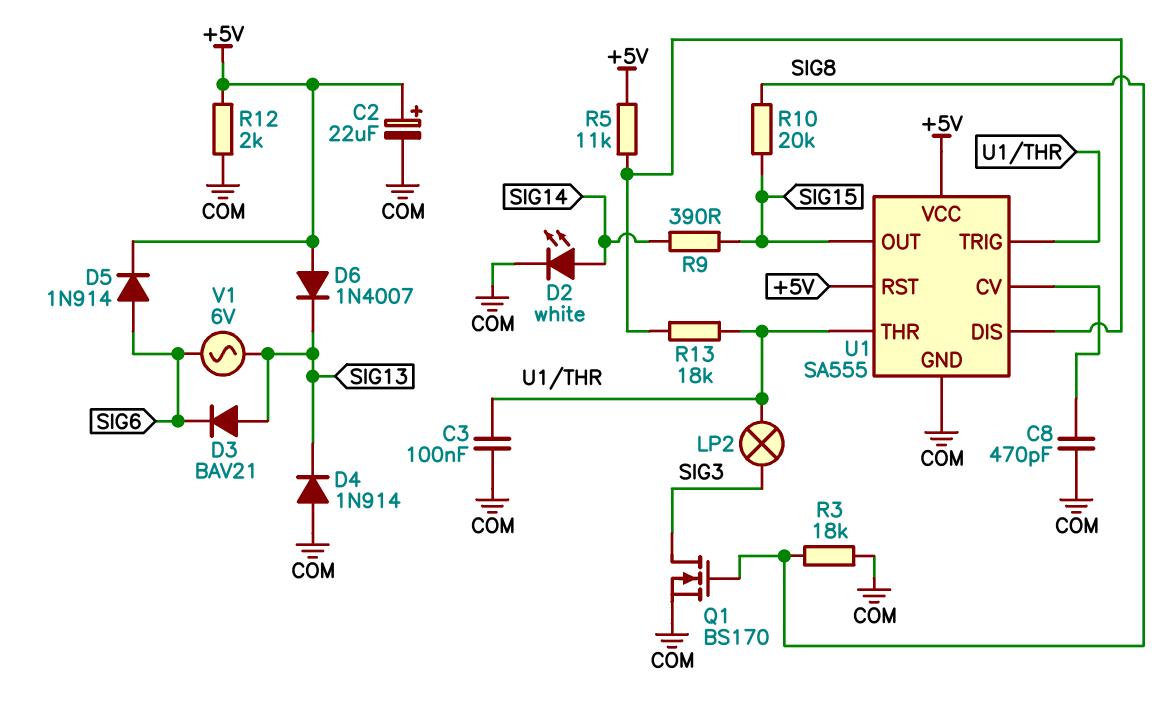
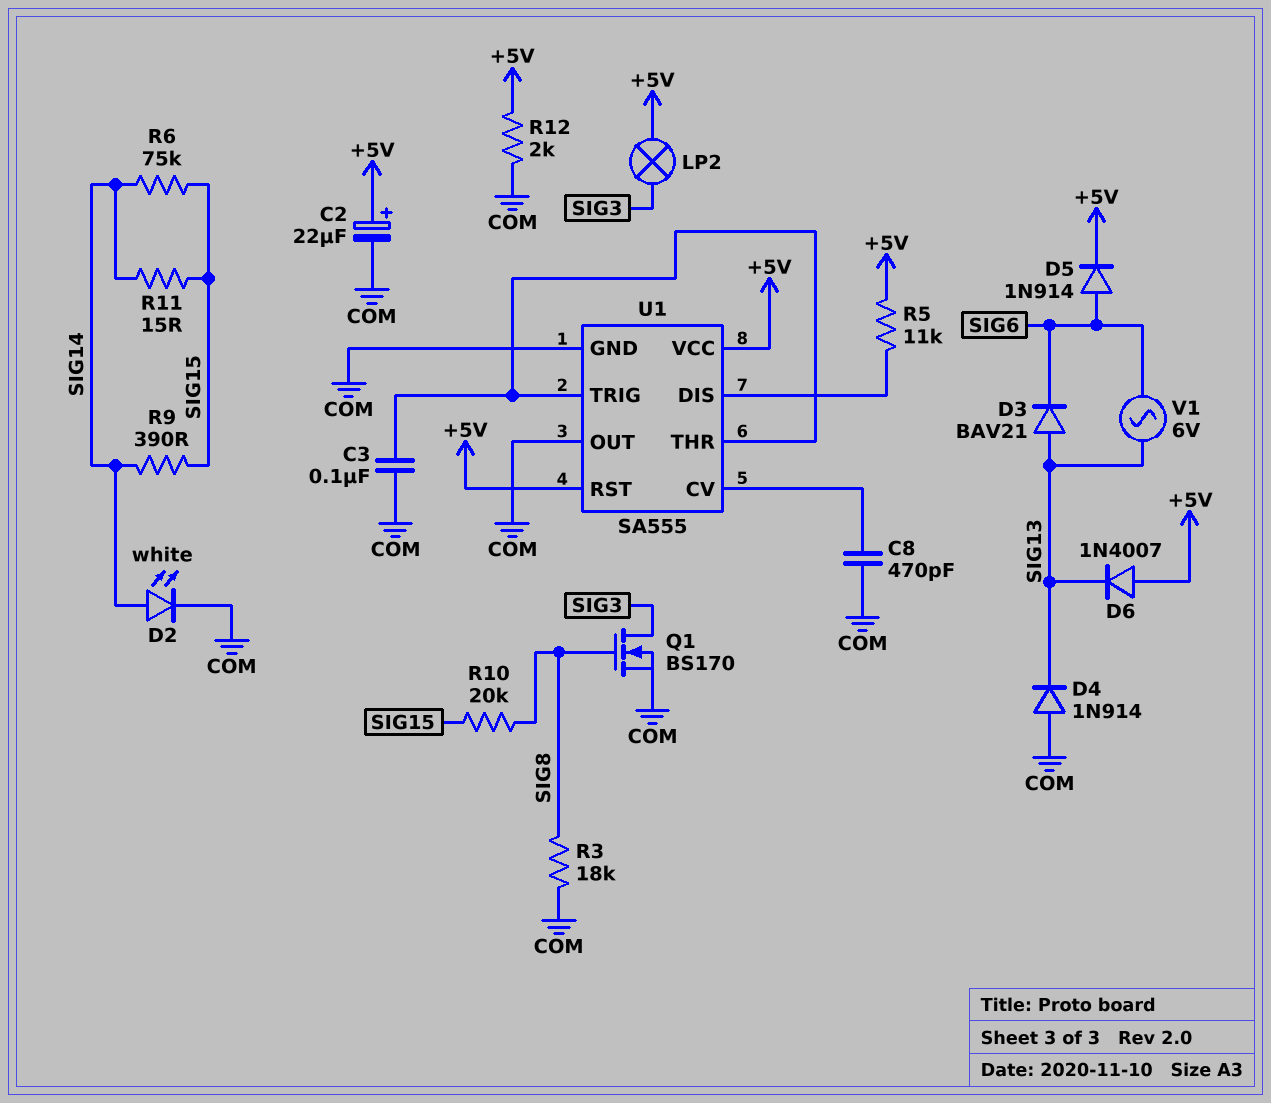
LP2: lamp (SIG3, U1/THR) -> lamp (+5V, SIG3)
R6: none -> 75k (SIG14, SIG15)
R11: none -> 15 (SIG14, SIG15)
R13: 18k (U1/DIS, U1/THR) -> none
U1 pin OUT: SIG15 -> COM

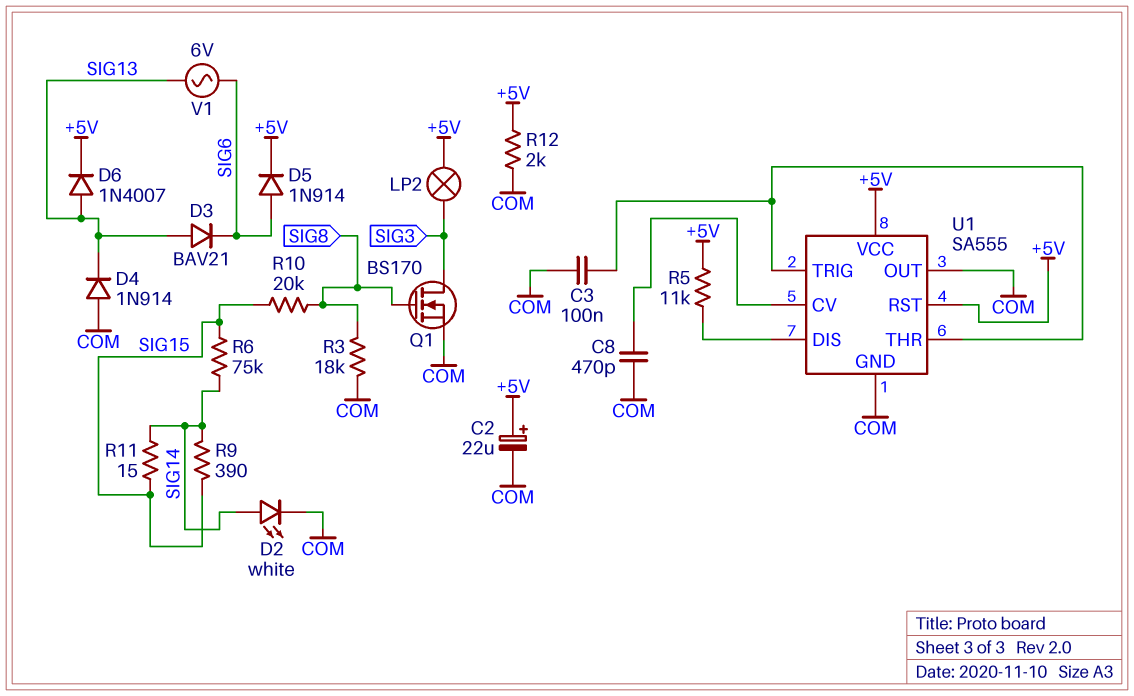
D6: diode 1N4007 (A +5V, K SIG13) -> diode 1N4007 (A SIG13, K +5V)

